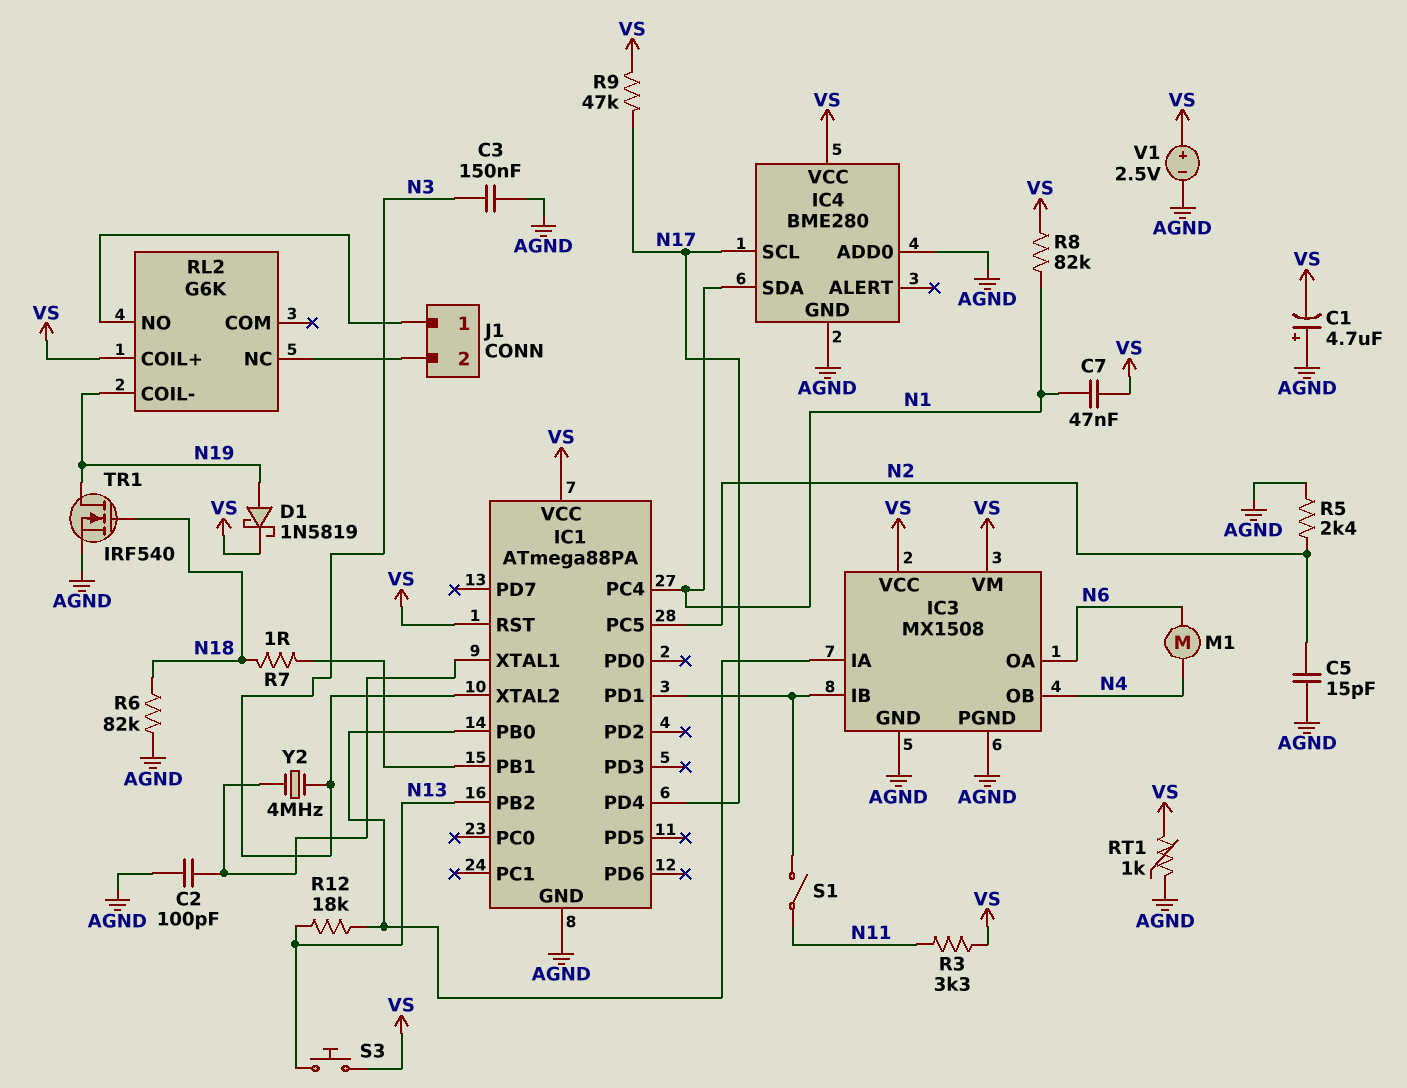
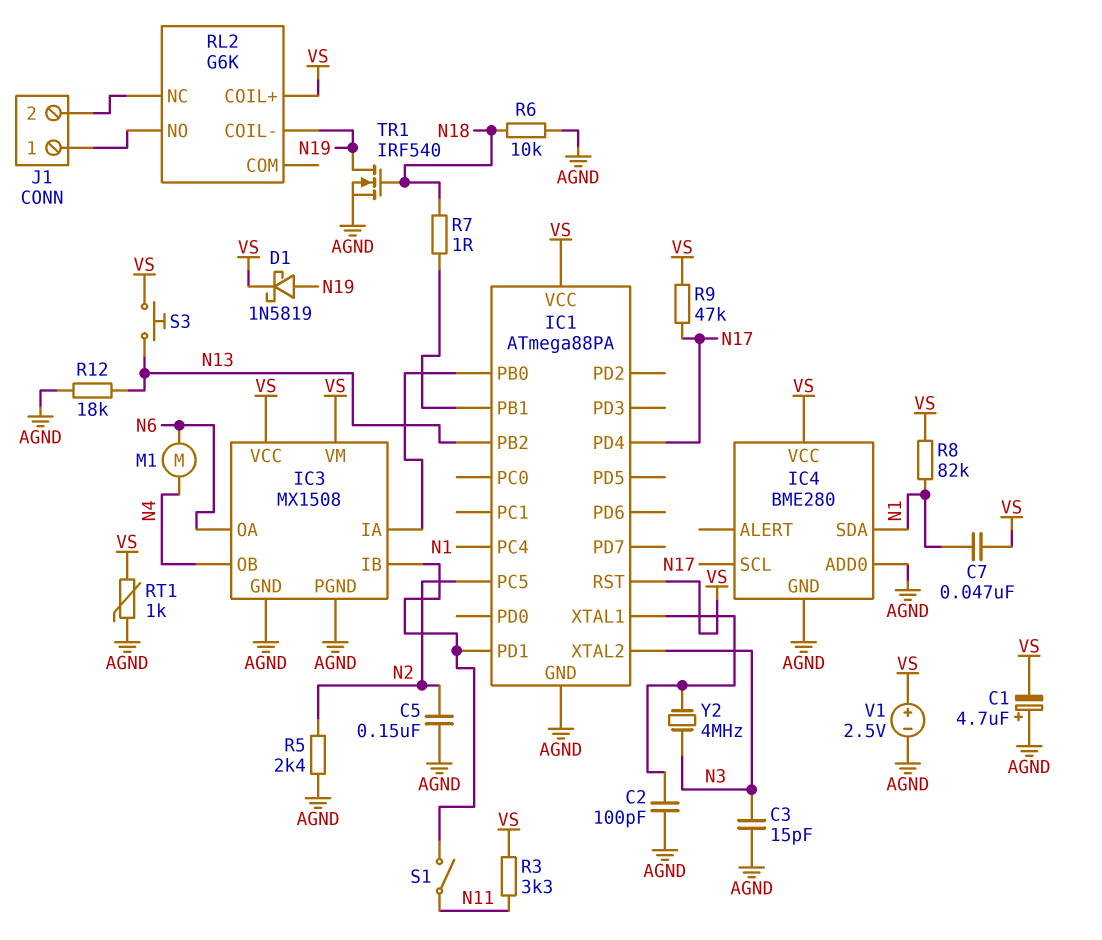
C3: 150nF (AGND, N3) -> 15pF (AGND, N3)
C5: 15pF (AGND, N2) -> 150nF (AGND, N2)
R6: 82k (AGND, N18) -> 10k (AGND, N18)
R12: 18k (IC1/PB0, N13) -> 18k (AGND, N13)

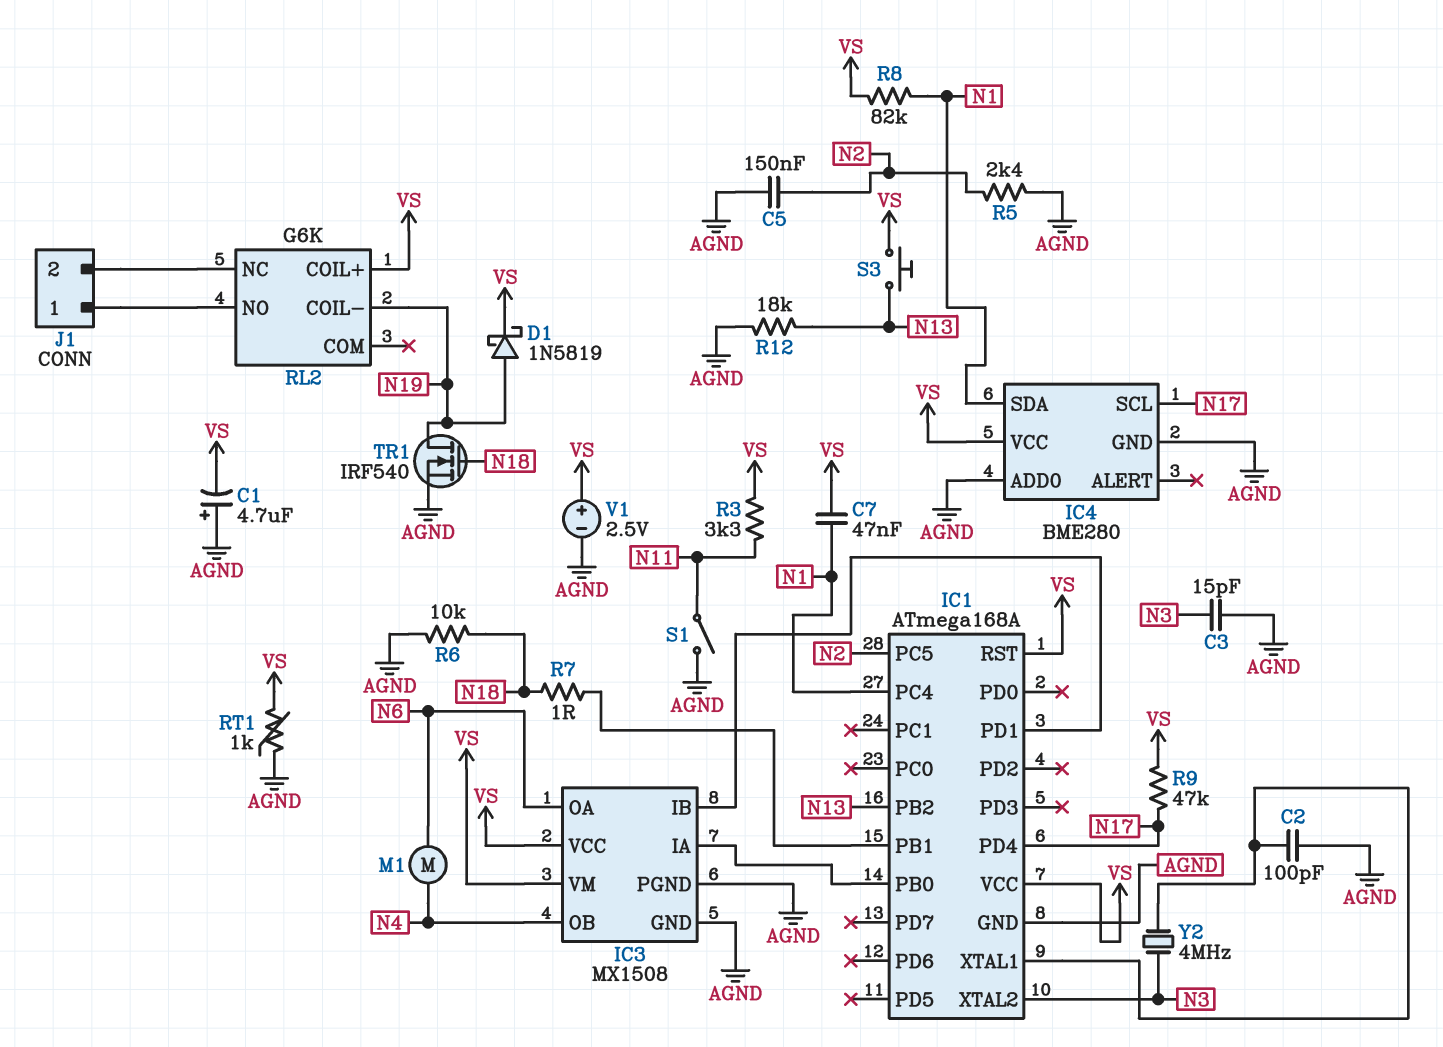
IC1: ATmega88PA -> ATmega168A
S1: switch (IC1/PD1, N11) -> switch (AGND, N11)

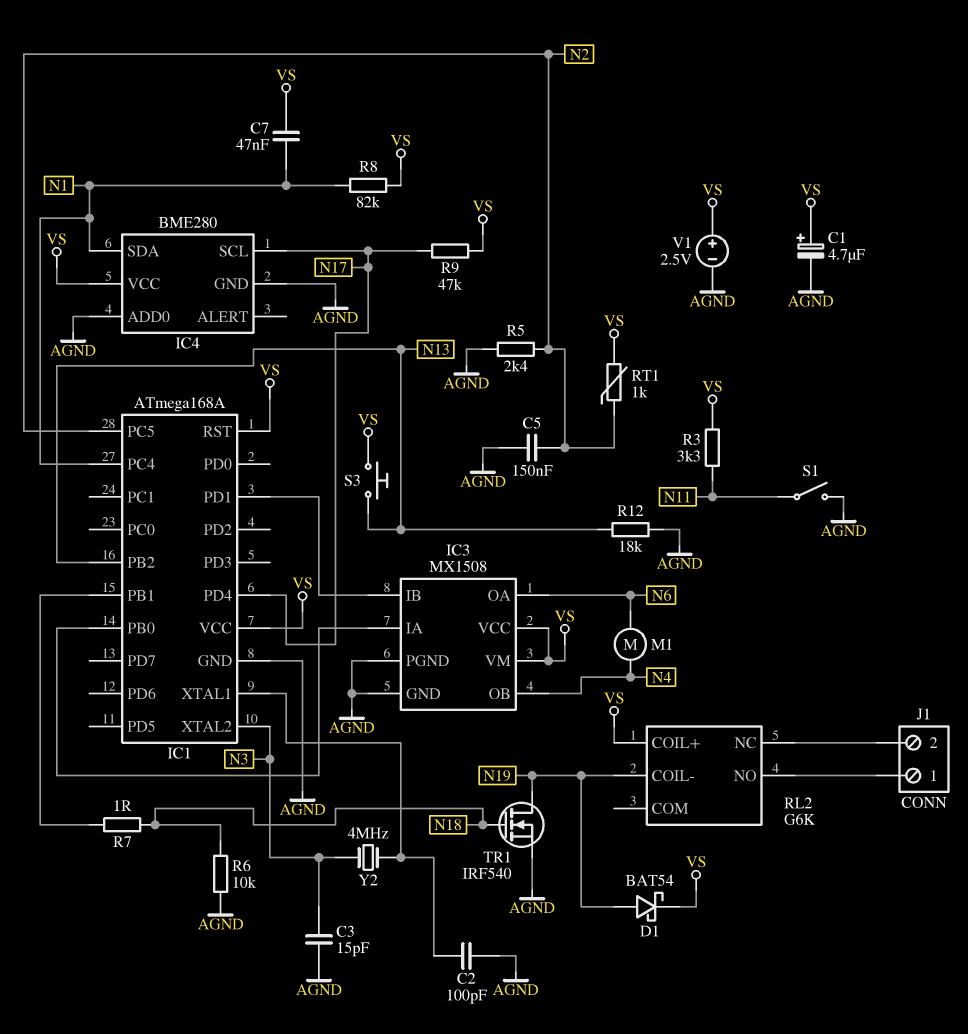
C1: 4.7uF (plus AGND, minus VS) -> 4.7uF (plus VS, minus AGND)
D1: schottky 1N5819 (A N19, K VS) -> schottky BAT54 (A N19, K VS)
RT1: 1k (AGND, VS) -> 1k (N2, VS)

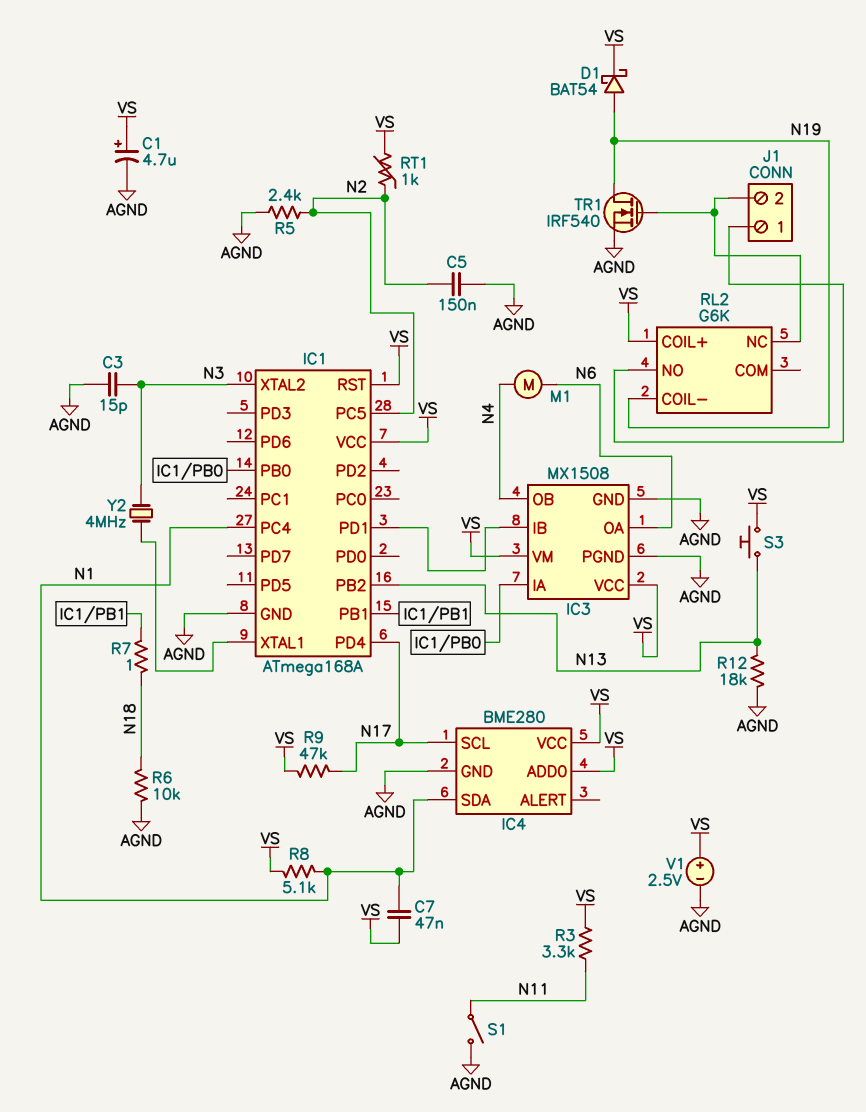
C2: 100pF (AGND, IC1/XTAL1) -> none
IC4 pin ADD0: AGND -> VS
R8: 82k (N1, VS) -> 5.1k (N1, VS)
TR1: NMOS IRF540 (G N18, D N19, S AGND) -> NMOS IRF540 (G J1/2, D N19, S AGND)

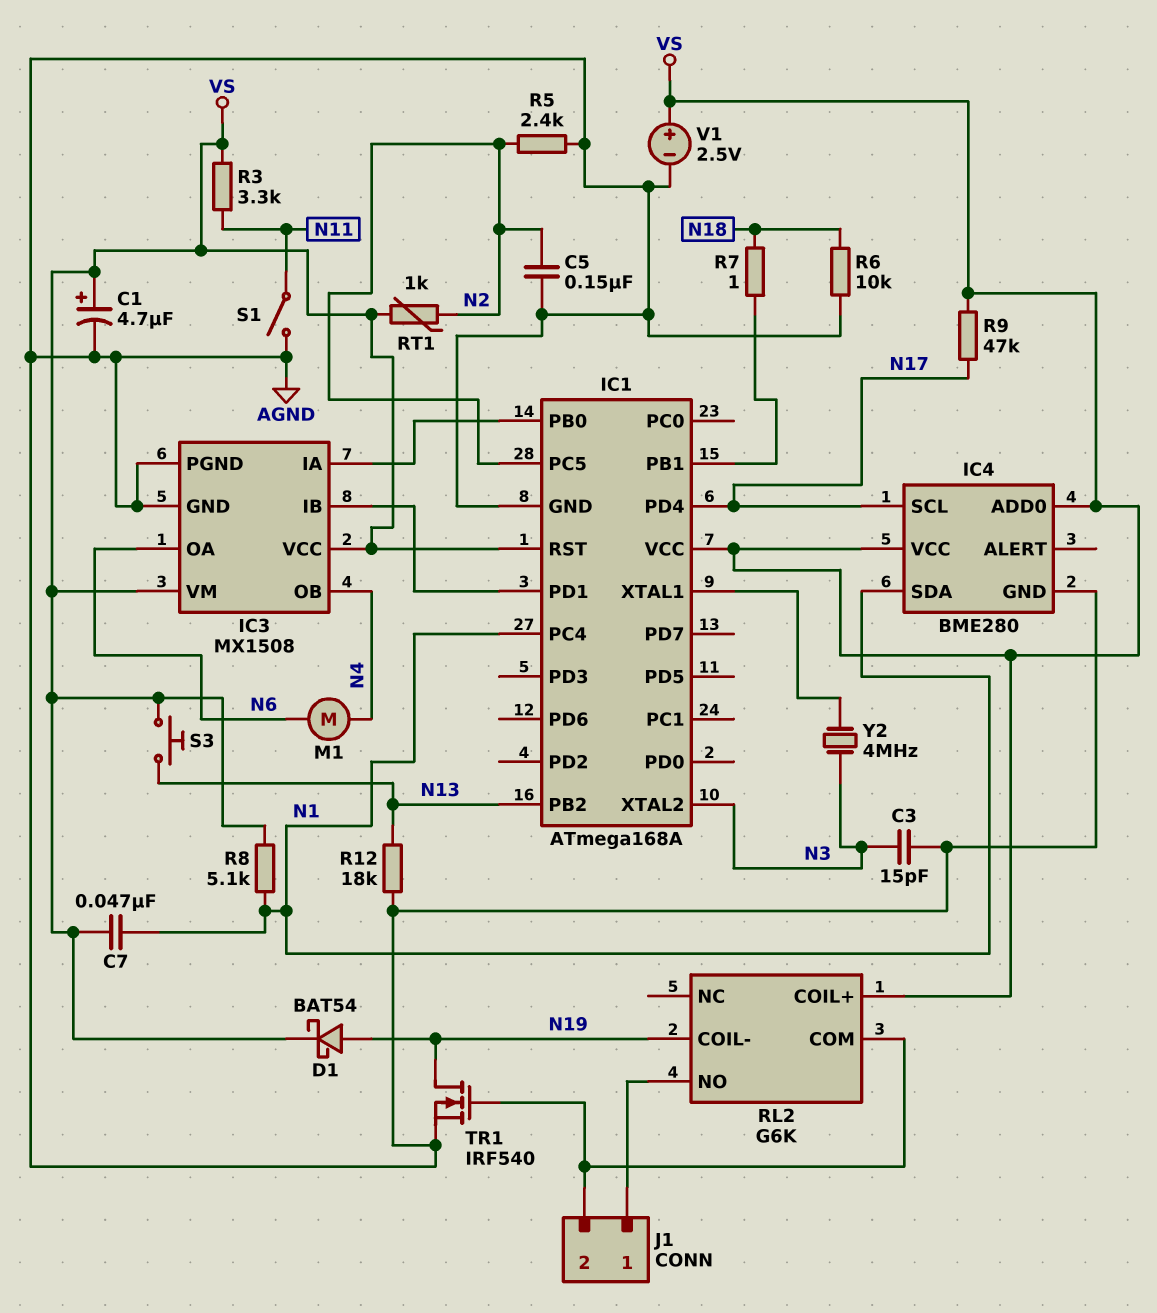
RL2 pin COM: none -> J1/2
RL2 pin NC: J1/2 -> none

